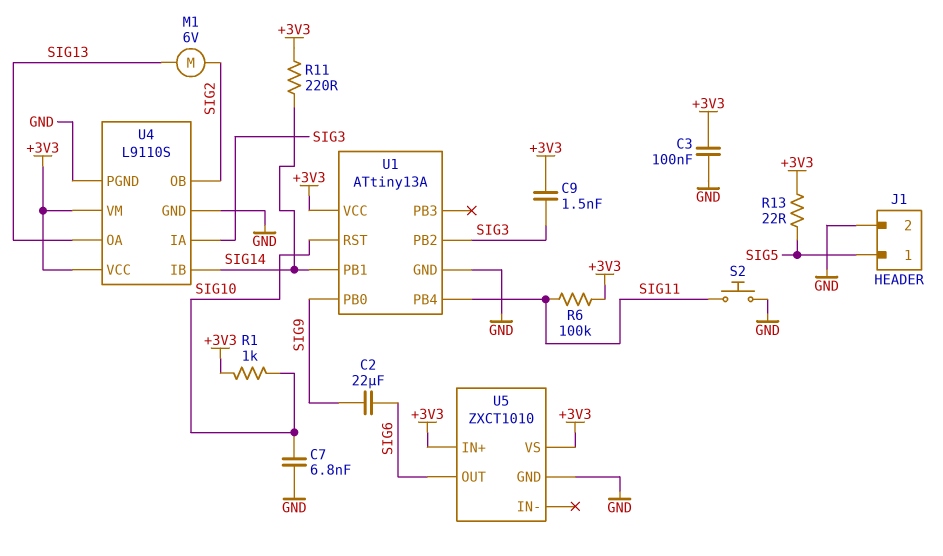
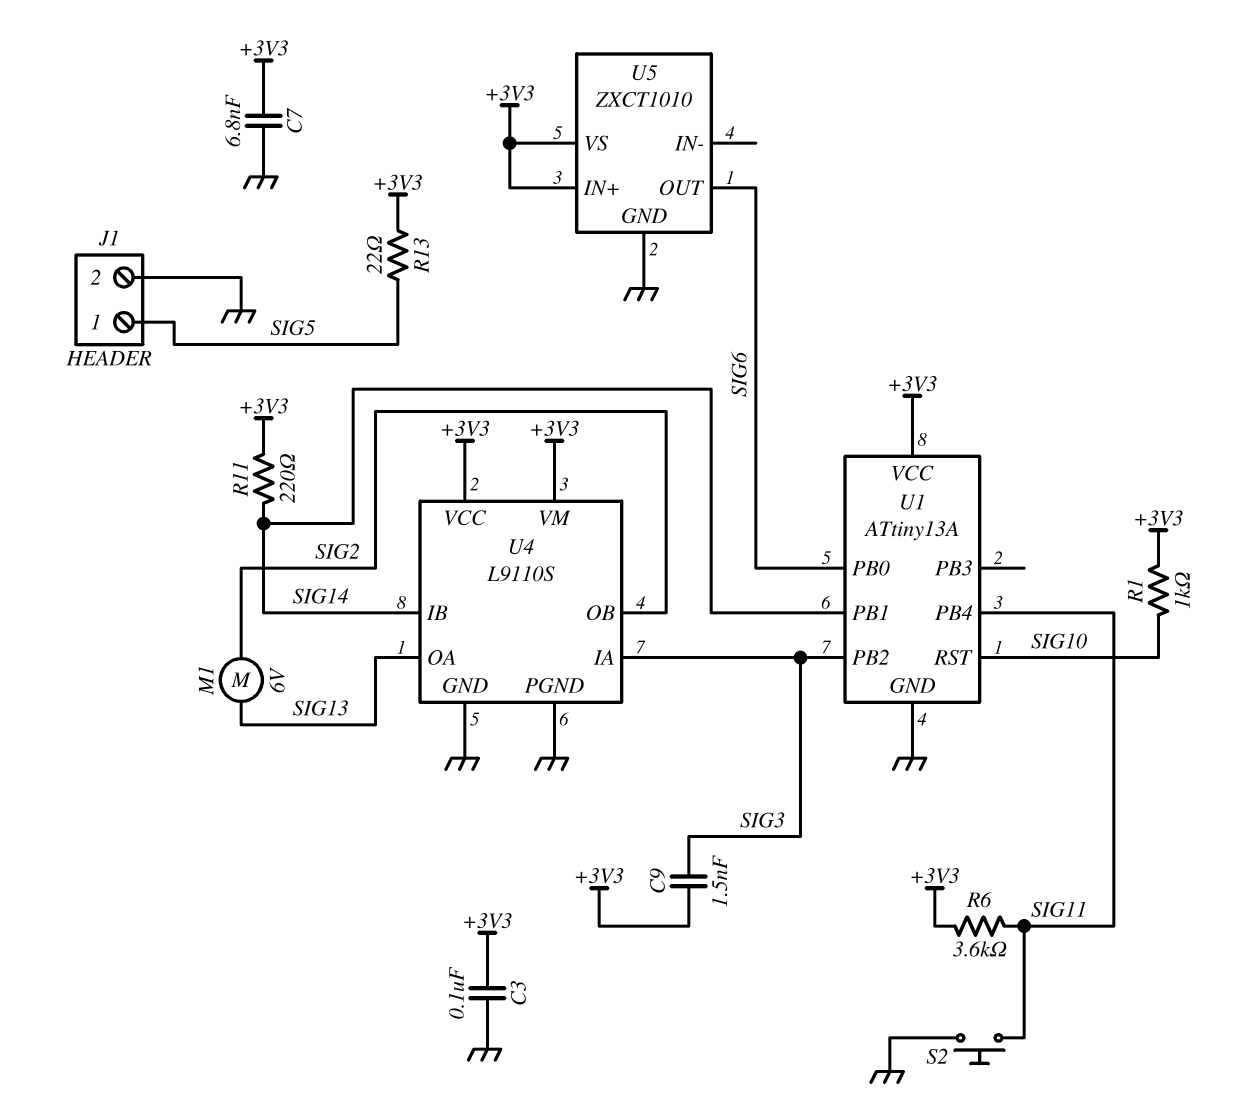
C2: 22uF (SIG6, SIG9) -> none
C7: 6.8nF (GND, SIG10) -> 6.8nF (+3V3, GND)
R6: 100k (+3V3, SIG11) -> 3.6k (+3V3, SIG11)
U1 pin PB0: SIG9 -> SIG6

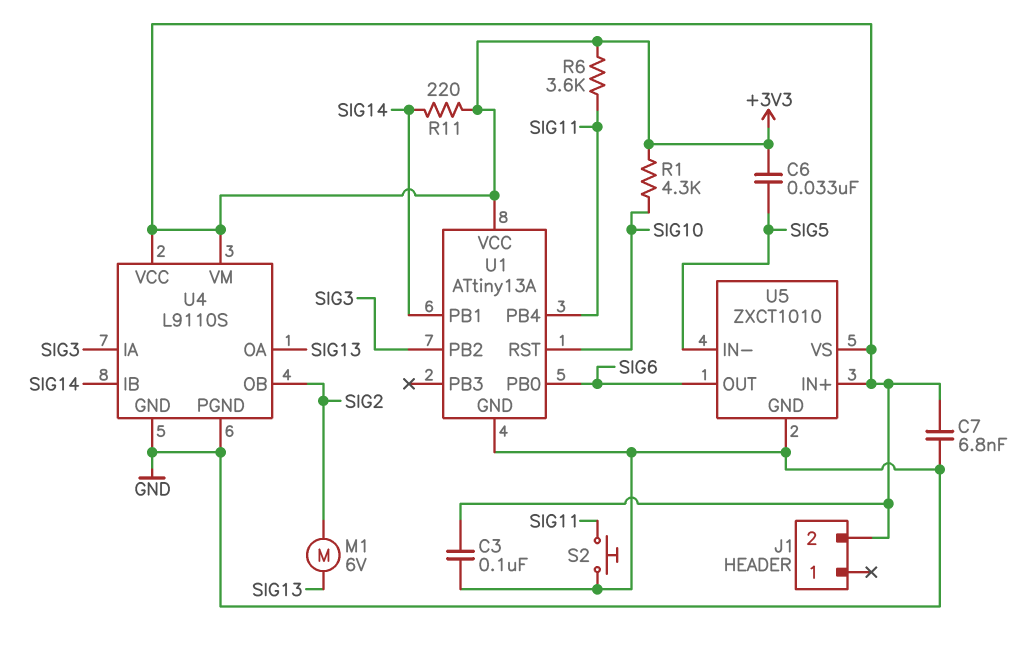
C6: none -> 33nF (+3V3, SIG5)
C9: 1.5nF (+3V3, SIG3) -> none
J1 pin 1: SIG5 -> none
J1 pin 2: GND -> +3V3
R1: 1k (+3V3, SIG10) -> 4.3k (+3V3, SIG10)
R13: 22 (+3V3, SIG5) -> none
U5 pin IN-: none -> SIG5

